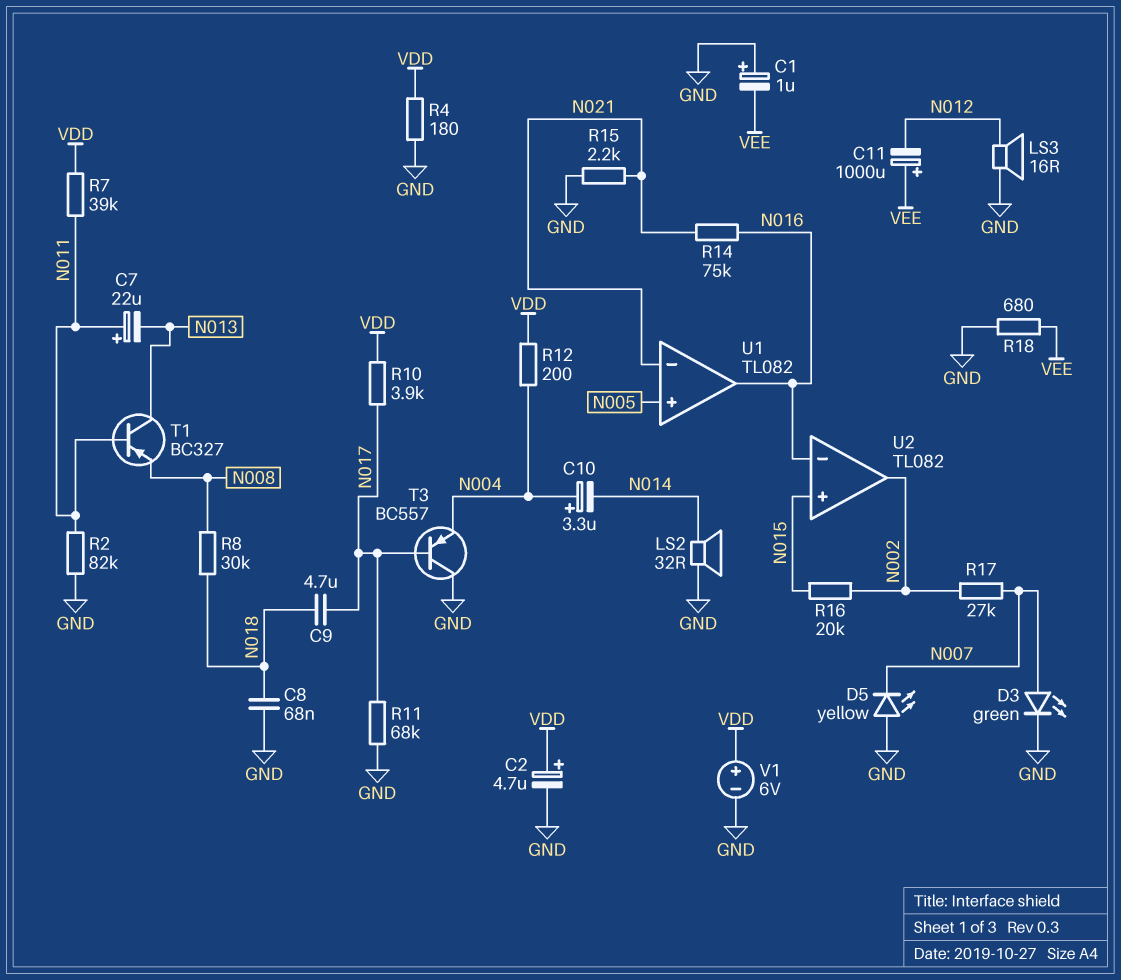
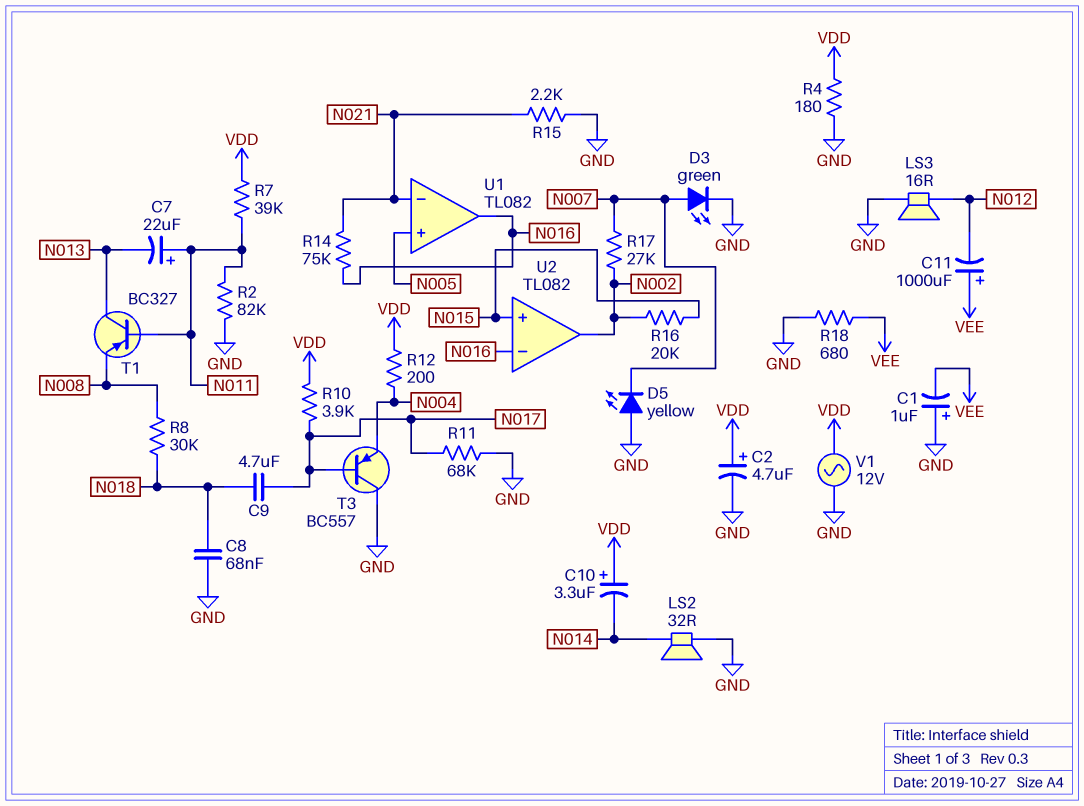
C10: 3.3uF (plus N004, minus N014) -> 3.3uF (plus VDD, minus N014)
V1: 6V (plus VDD, minus GND) -> AC 12V (GND, VDD)

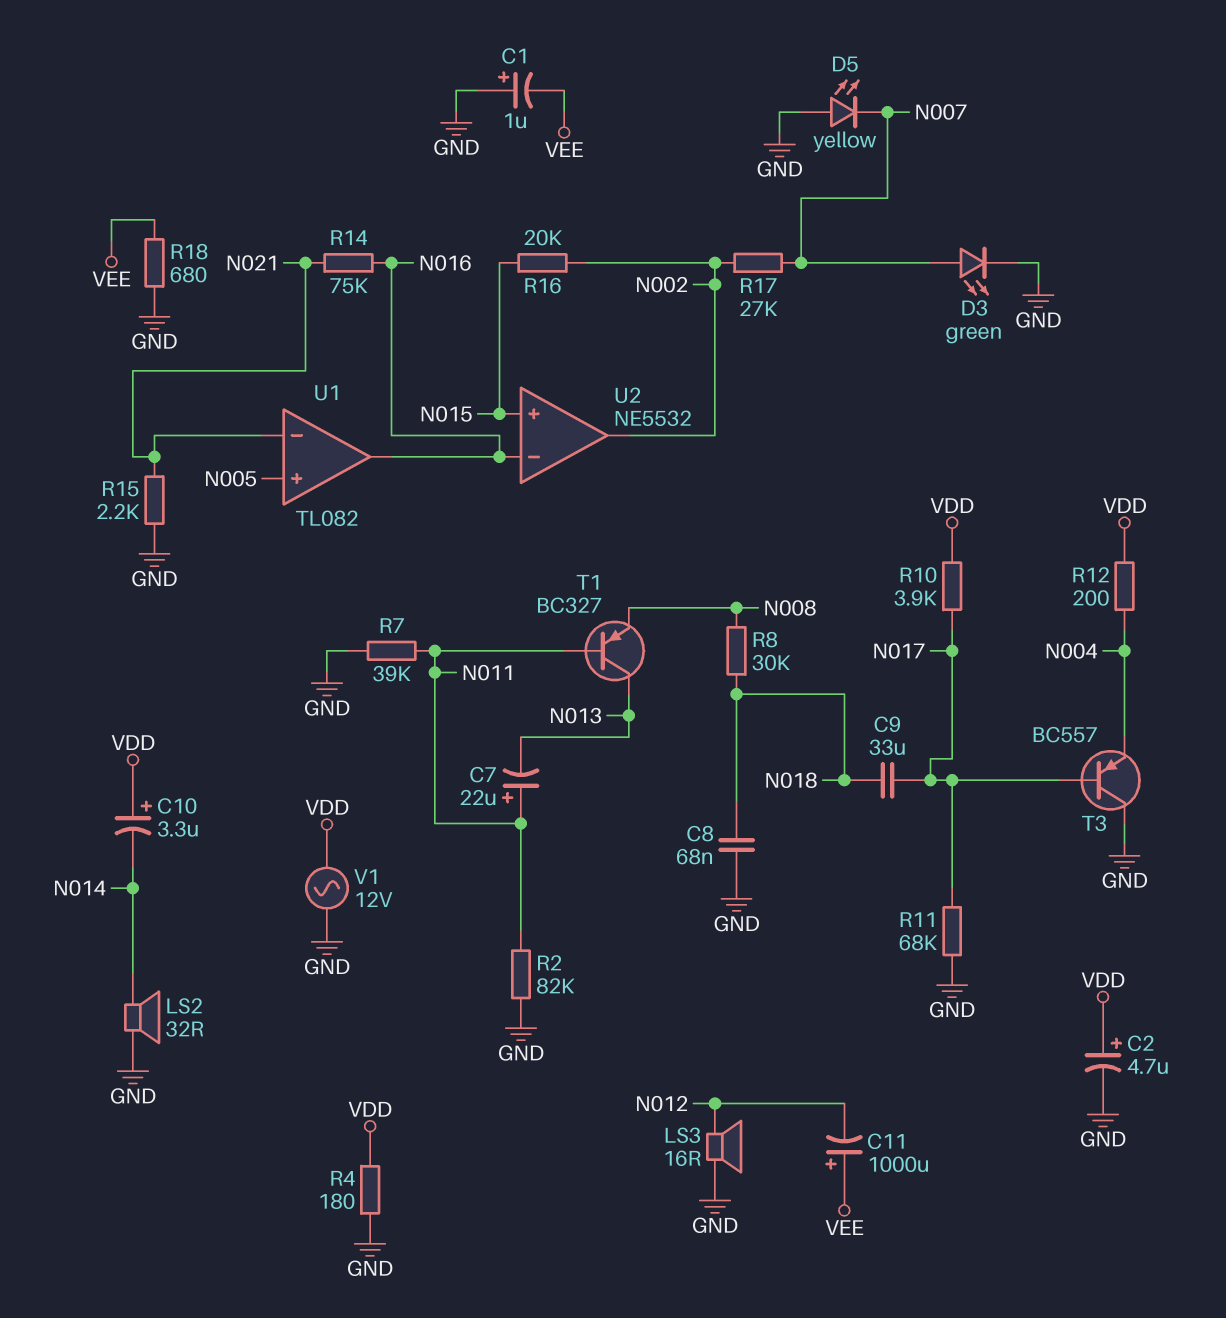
C9: 4.7uF (N017, N018) -> 33uF (N017, N018)
R7: 39k (N011, VDD) -> 39k (GND, N011)
U2: TL082 -> NE5532

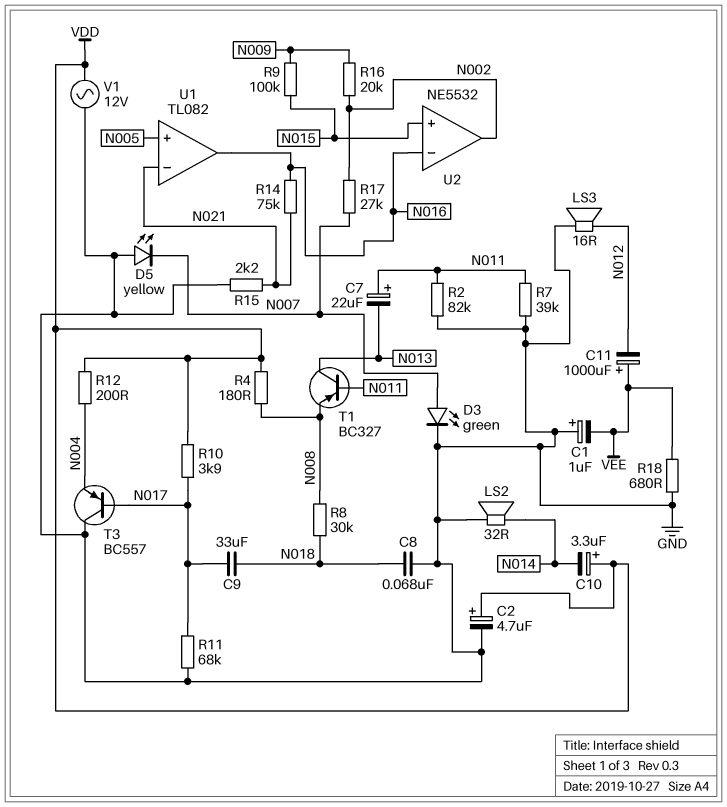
R4: 180 (GND, VDD) -> 180 (N008, VDD)
R9: none -> 100k (N009, N015)
R16: 20k (N002, N015) -> 20k (N002, N009)

